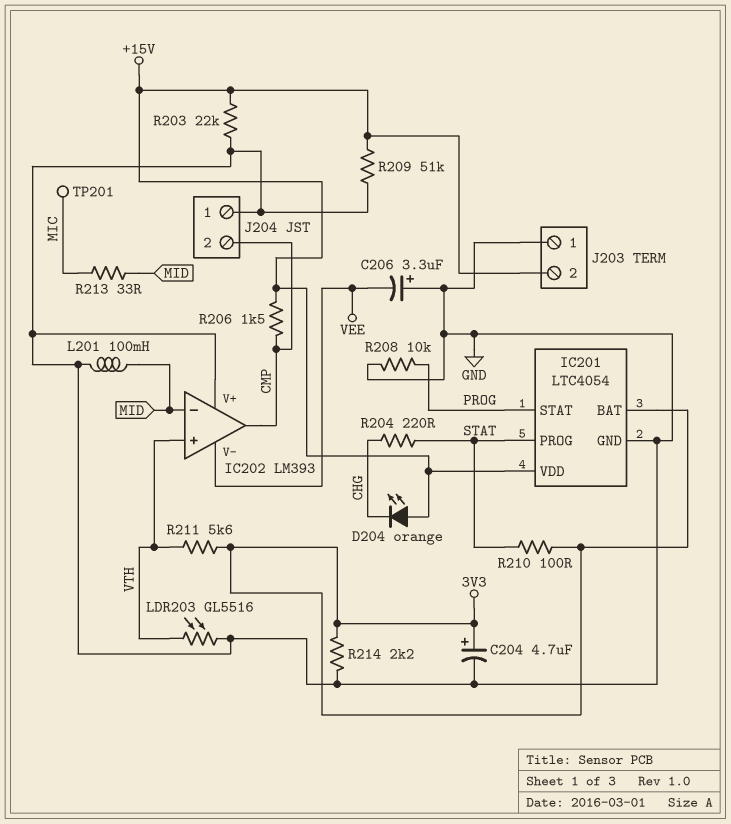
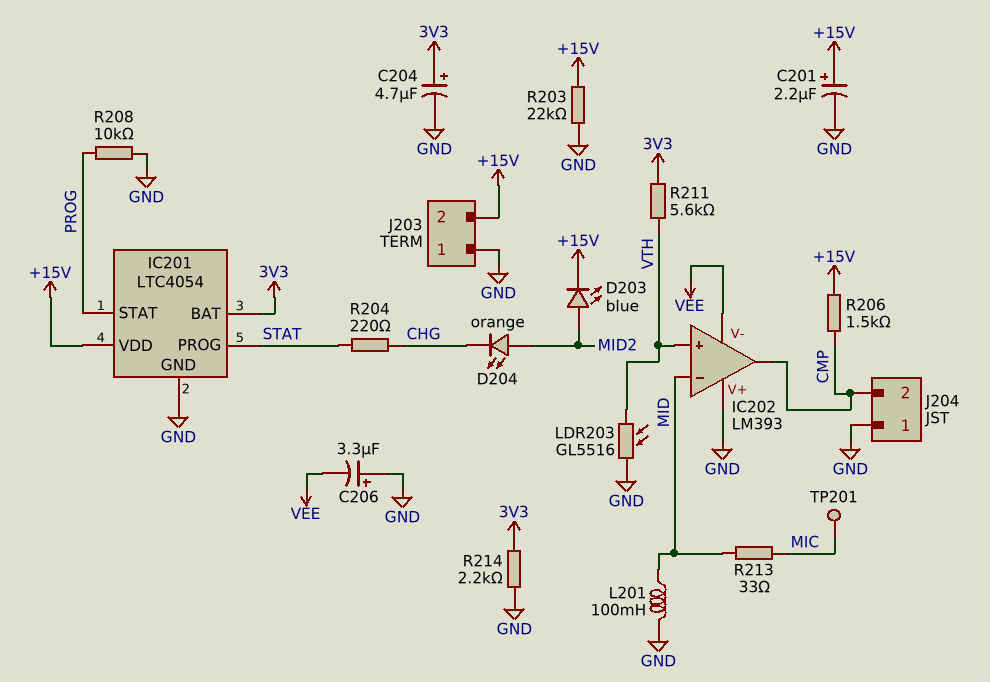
C201: none -> 2.2uF (plus +15V, minus GND)
D203: none -> LED blue (A MID2, K +15V)
D204: LED orange (A +15V, K CHG) -> LED orange (A MID2, K CHG)
R209: 51k (+15V, GND) -> none
R210: 100 (3V3, STAT) -> none

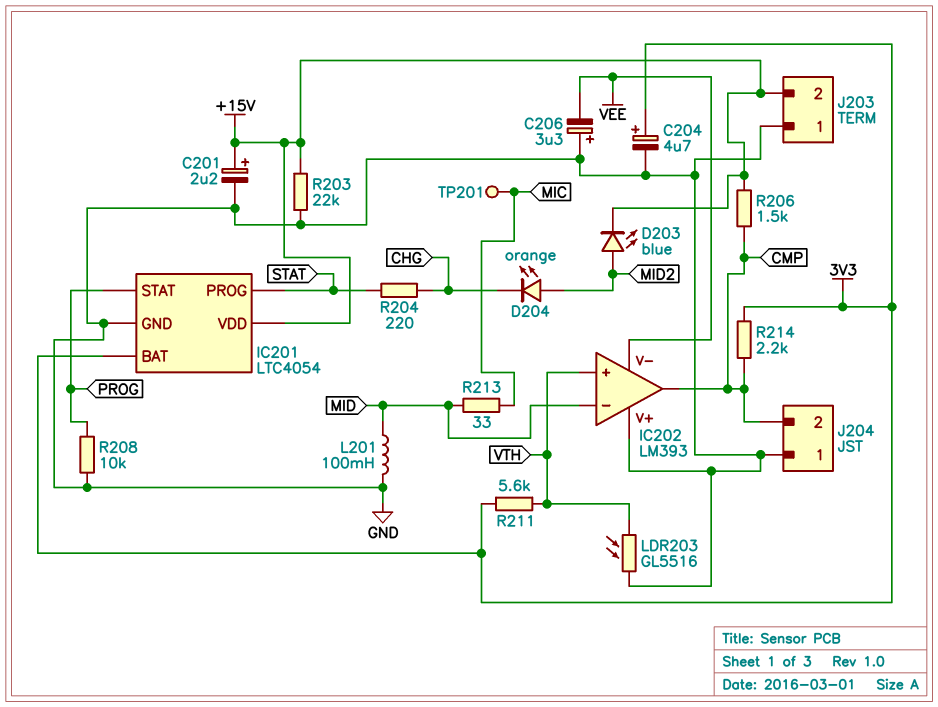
R214: 2.2k (3V3, GND) -> 2.2k (3V3, CMP)

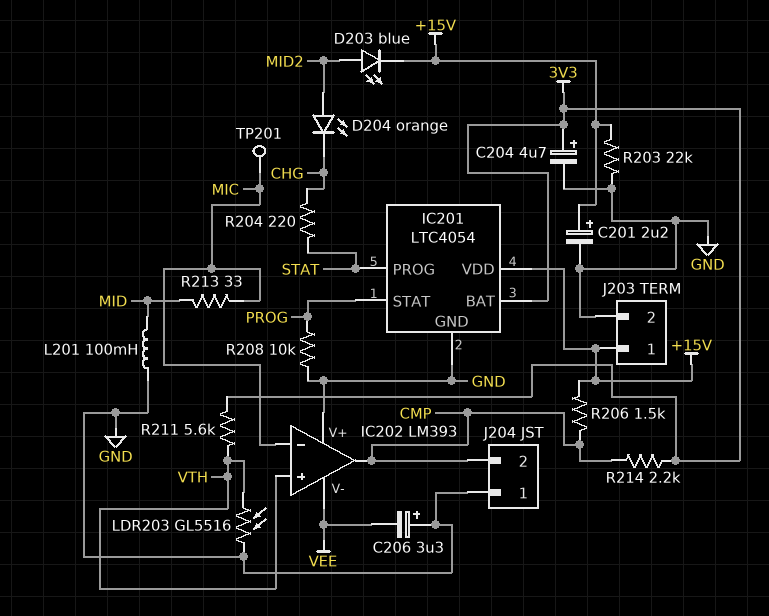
IC202 pin in-: MID -> MIC
J203 pin 1: GND -> +15V
J203 pin 2: +15V -> GND

